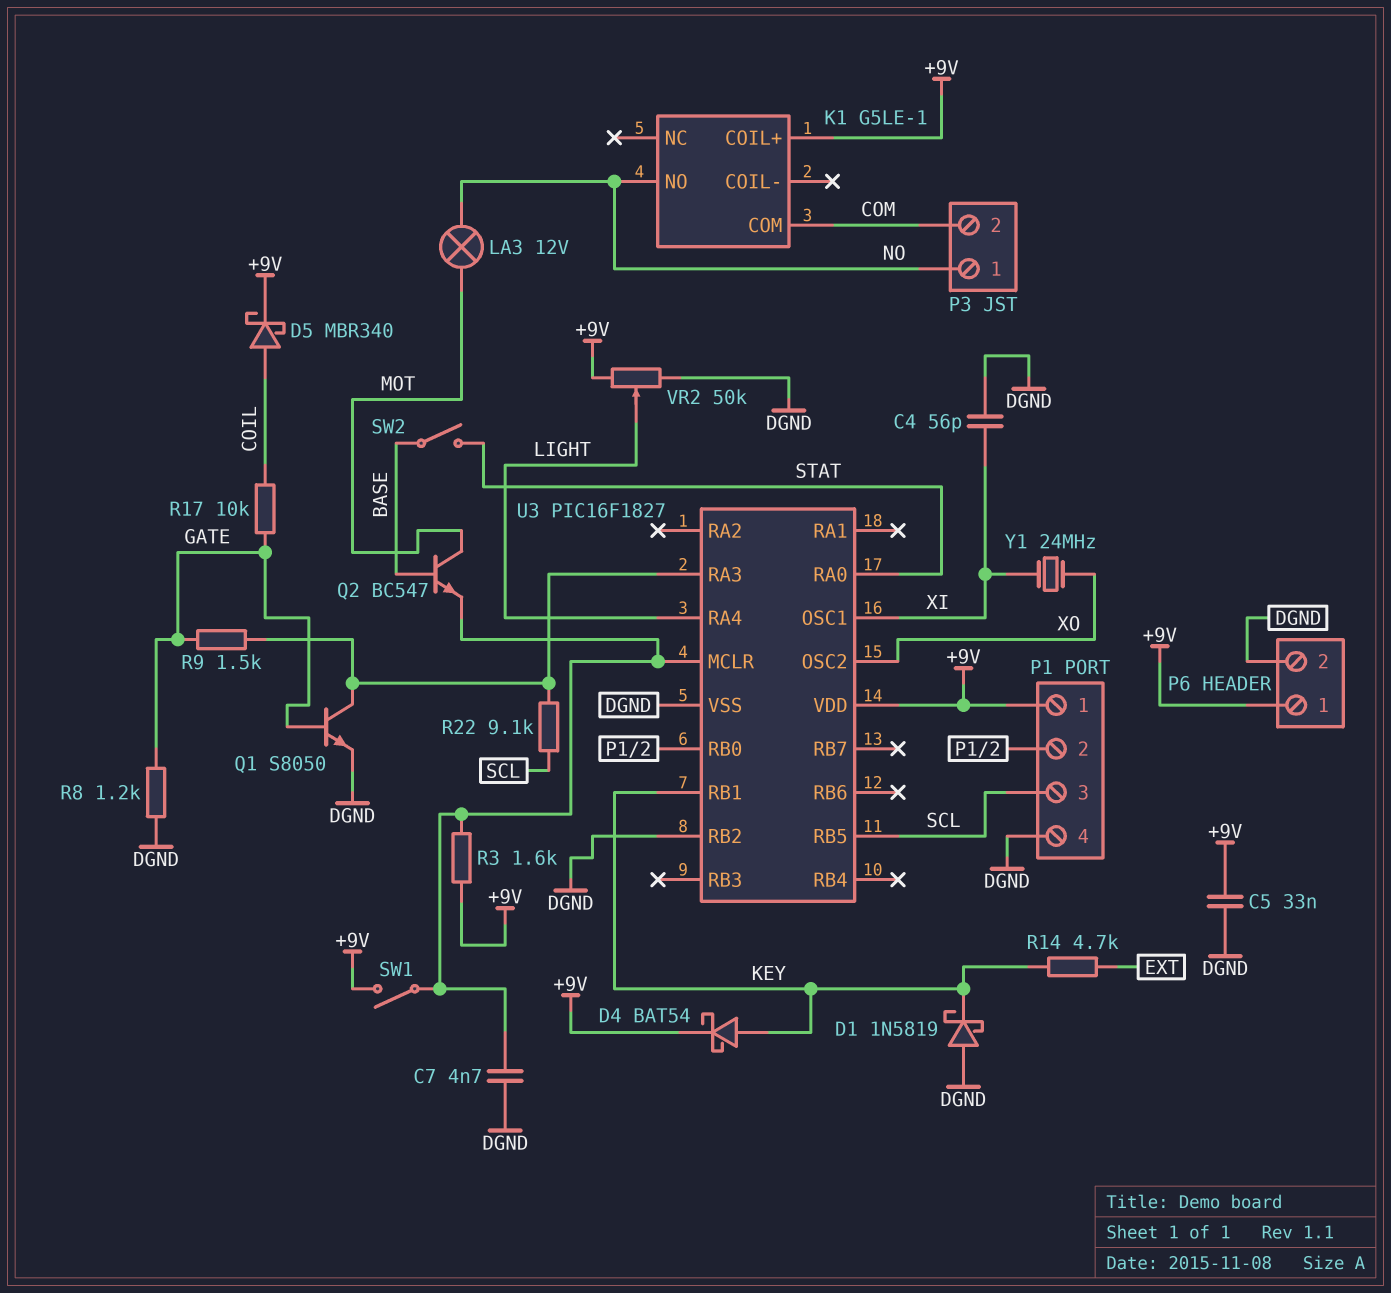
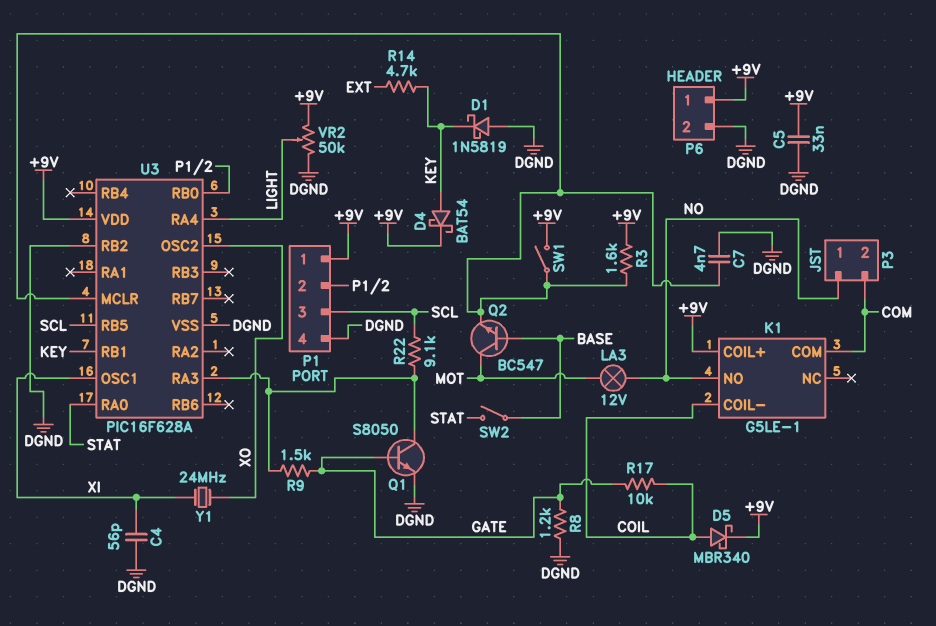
K1 pin COIL-: none -> COIL
U3: PIC16F1827 -> PIC16F628A

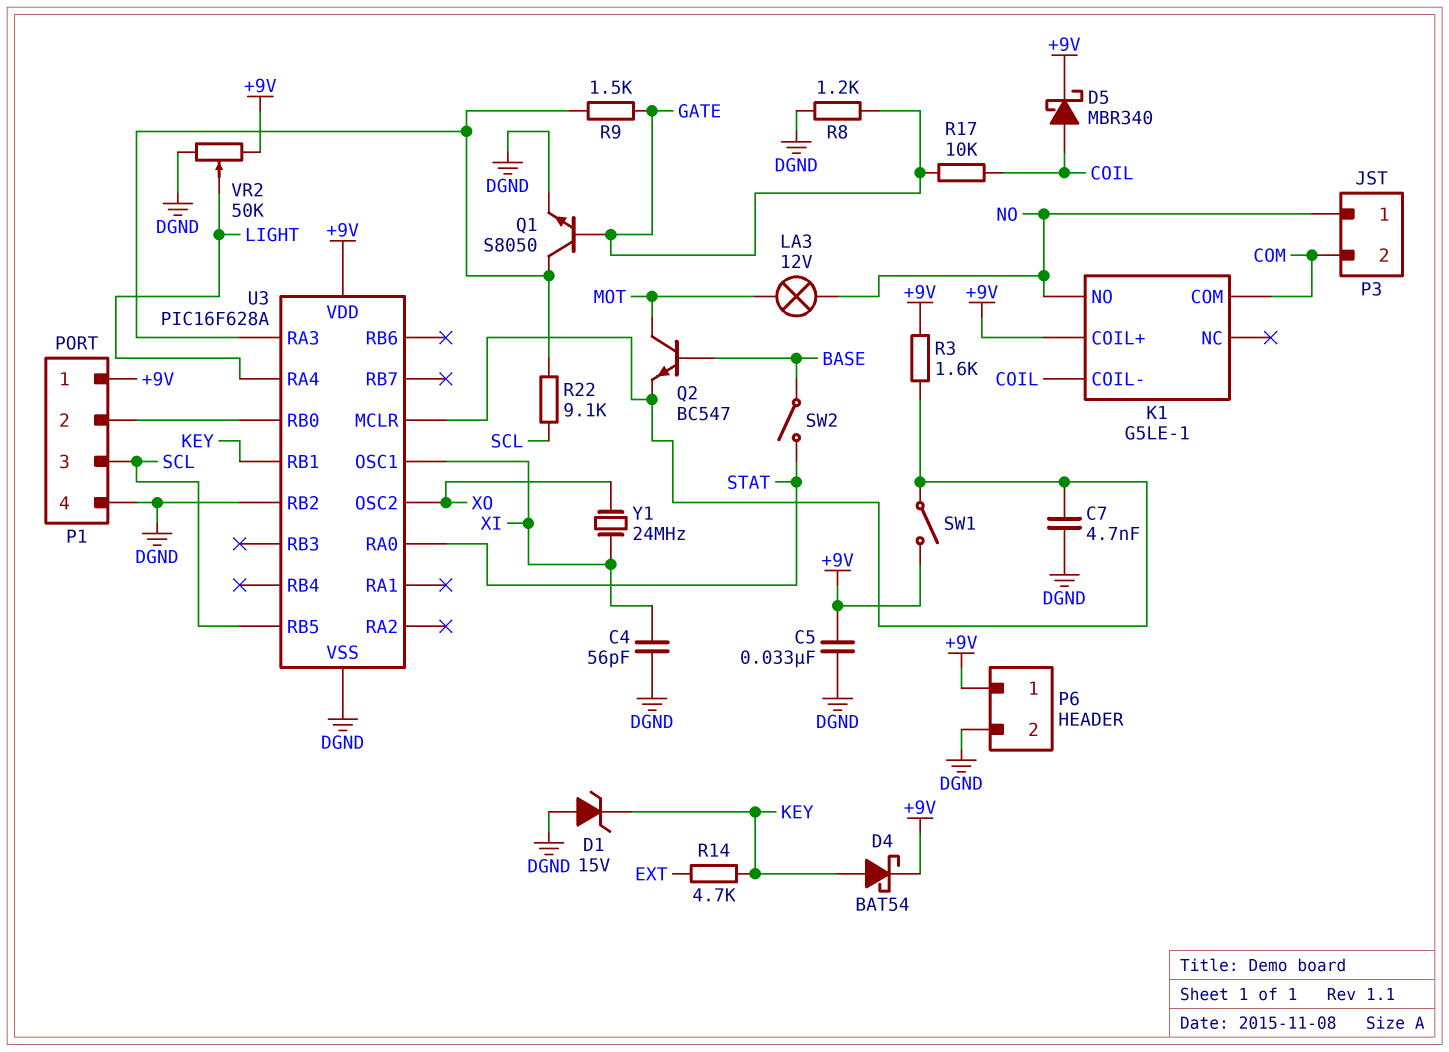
D1: schottky 1N5819 (A DGND, K KEY) -> zener 15V (A DGND, K KEY)

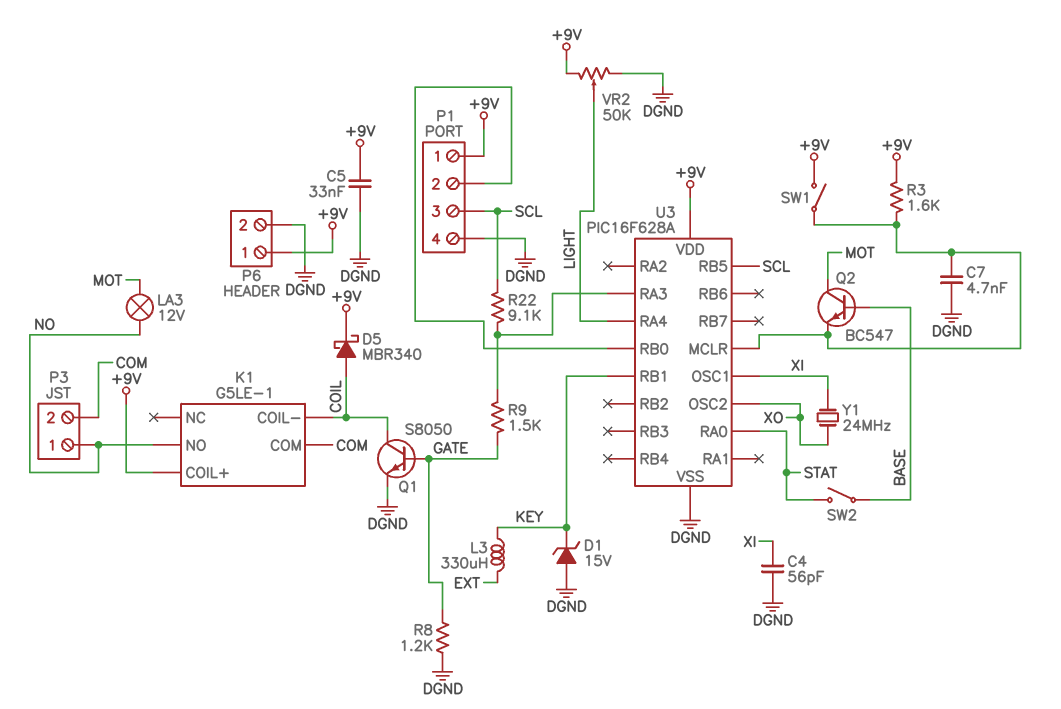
D4: schottky BAT54 (A KEY, K +9V) -> none
L3: none -> 330uH (EXT, KEY)
Q1: NPN S8050 (B GATE, C U3/RA3, E DGND) -> NPN S8050 (B GATE, C COIL, E DGND)
R14: 4.7k (EXT, KEY) -> none
R17: 10k (COIL, GATE) -> none
U3 pin RB2: DGND -> none

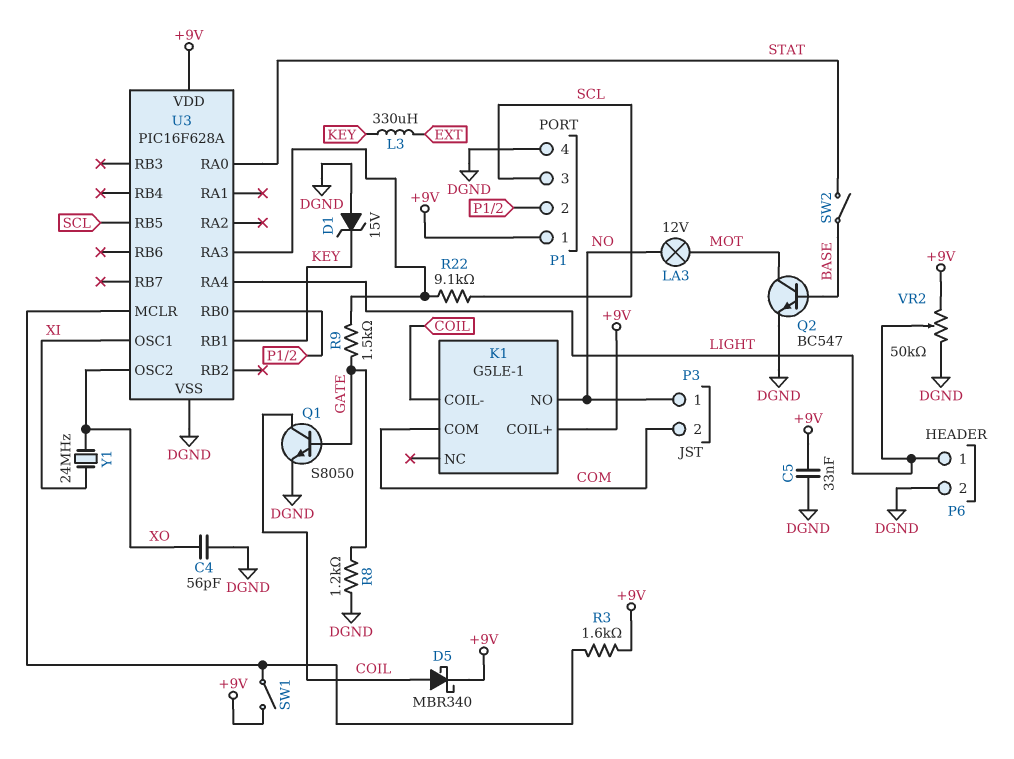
C4: 56pF (DGND, XI) -> 56pF (DGND, XO)
C7: 4.7nF (DGND, U3/MCLR) -> none
P6 pin 1: +9V -> LIGHT
Q2: NPN BC547 (B BASE, C MOT, E U3/MCLR) -> NPN BC547 (B BASE, C MOT, E DGND)

